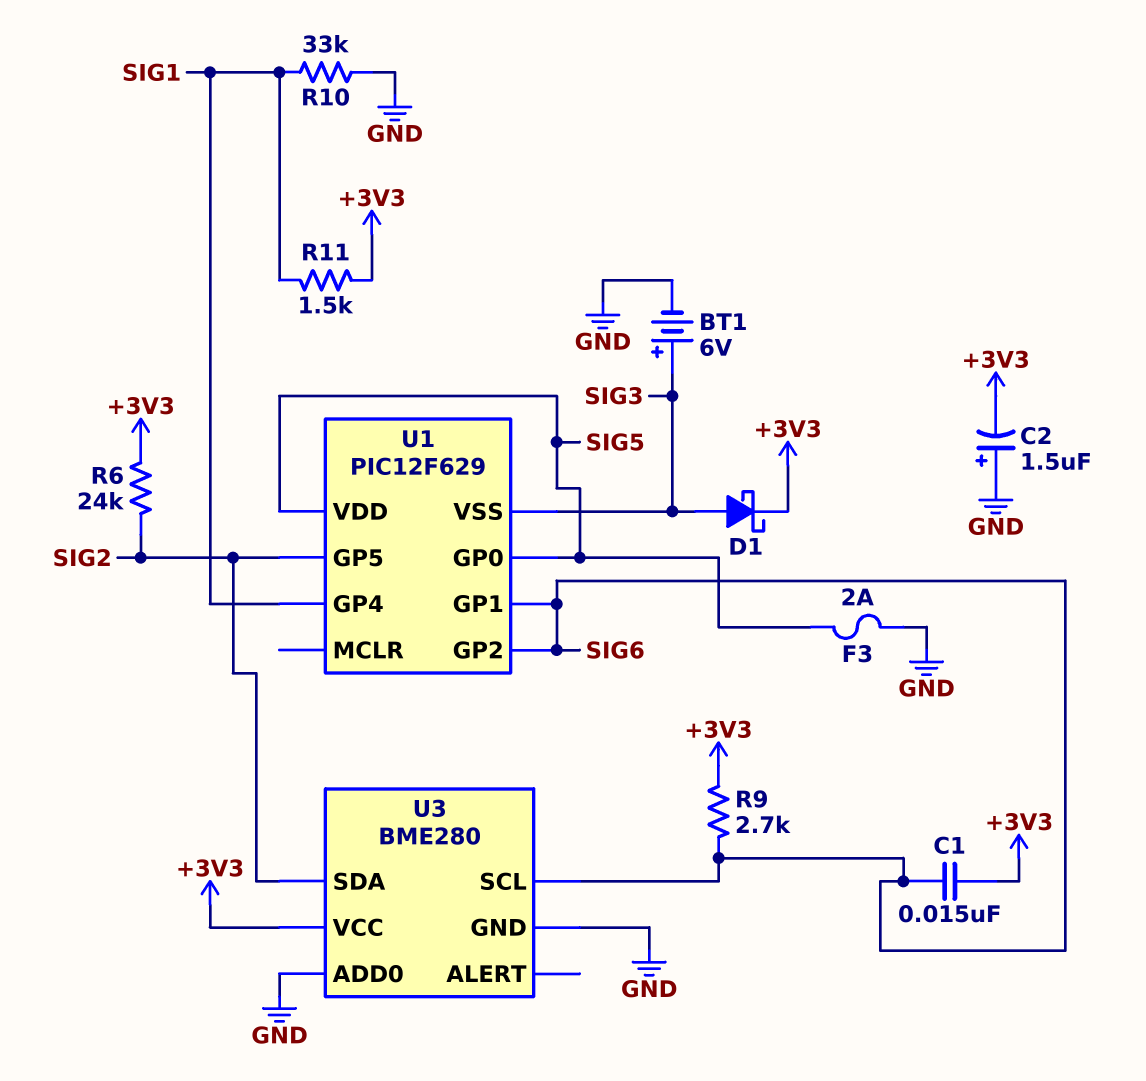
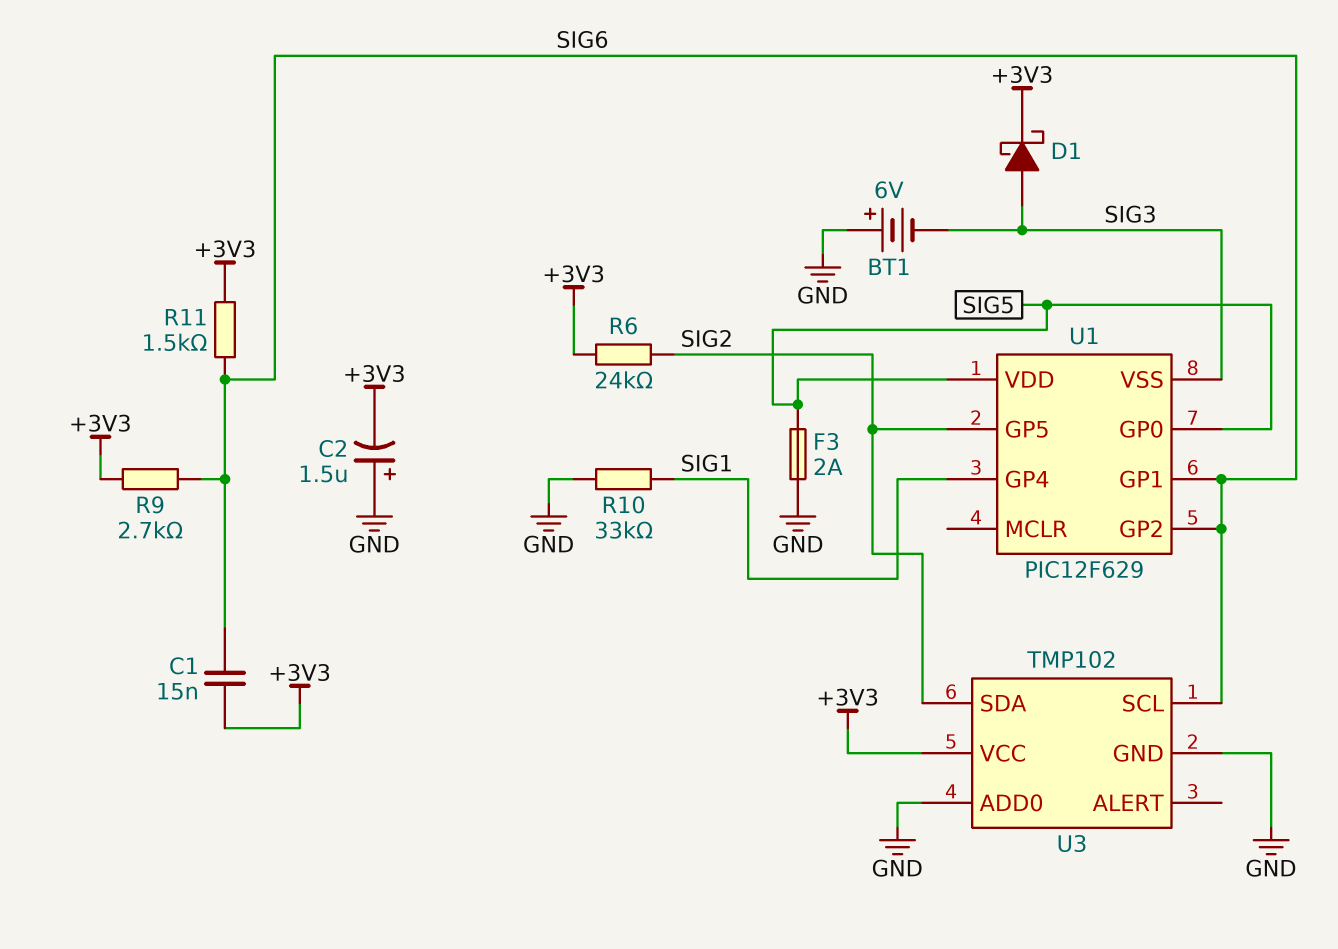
BT1: 6V (plus SIG3, minus GND) -> 6V (plus GND, minus SIG3)
R11: 1.5k (+3V3, SIG1) -> 1.5k (+3V3, SIG6)
U3: BME280 -> TMP102

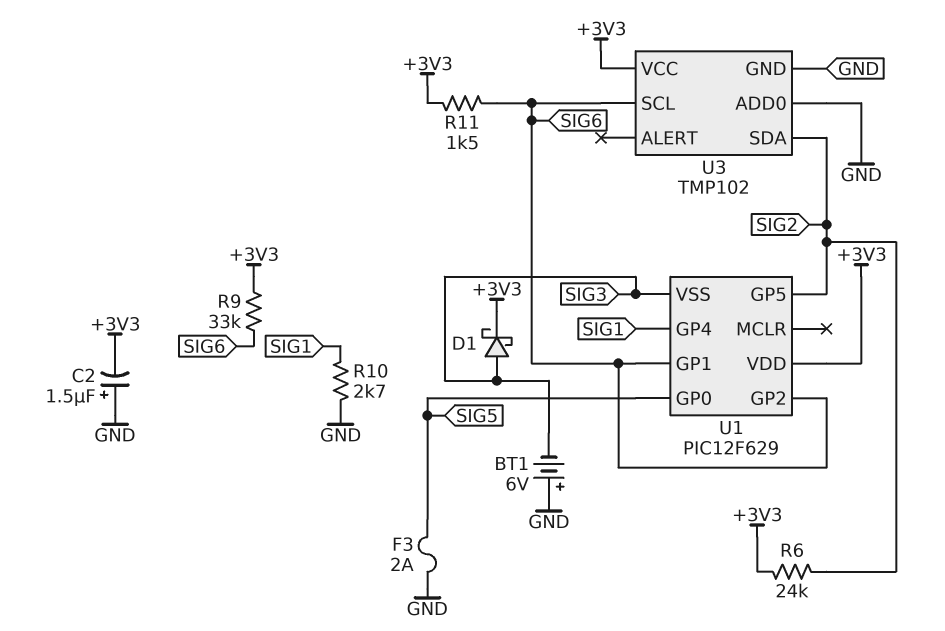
C1: 15nF (+3V3, SIG6) -> none
R9: 2.7k (+3V3, SIG6) -> 33k (+3V3, SIG6)
R10: 33k (GND, SIG1) -> 2.7k (GND, SIG1)
U1 pin VDD: SIG5 -> +3V3

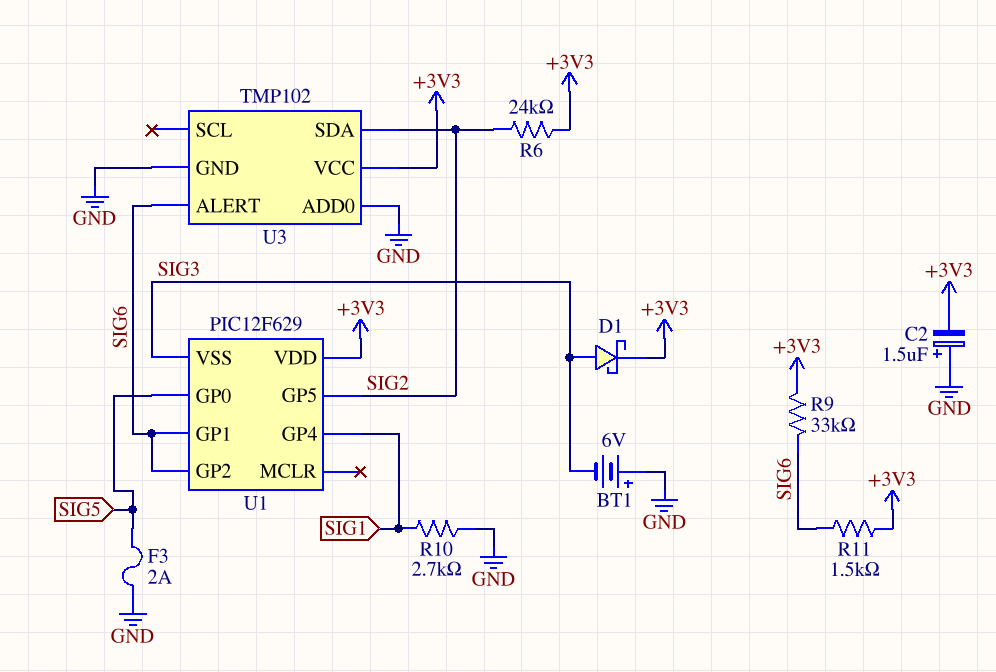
U3 pin ALERT: none -> SIG6
U3 pin SCL: SIG6 -> none

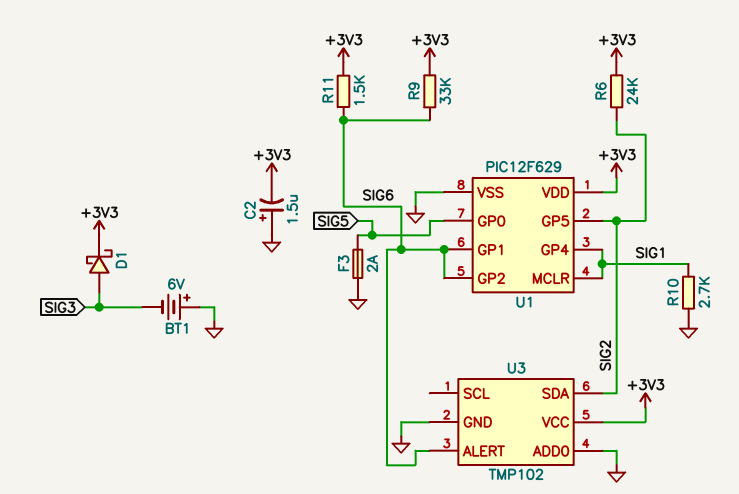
U1 pin MCLR: none -> SIG1
U1 pin VSS: SIG3 -> GND

